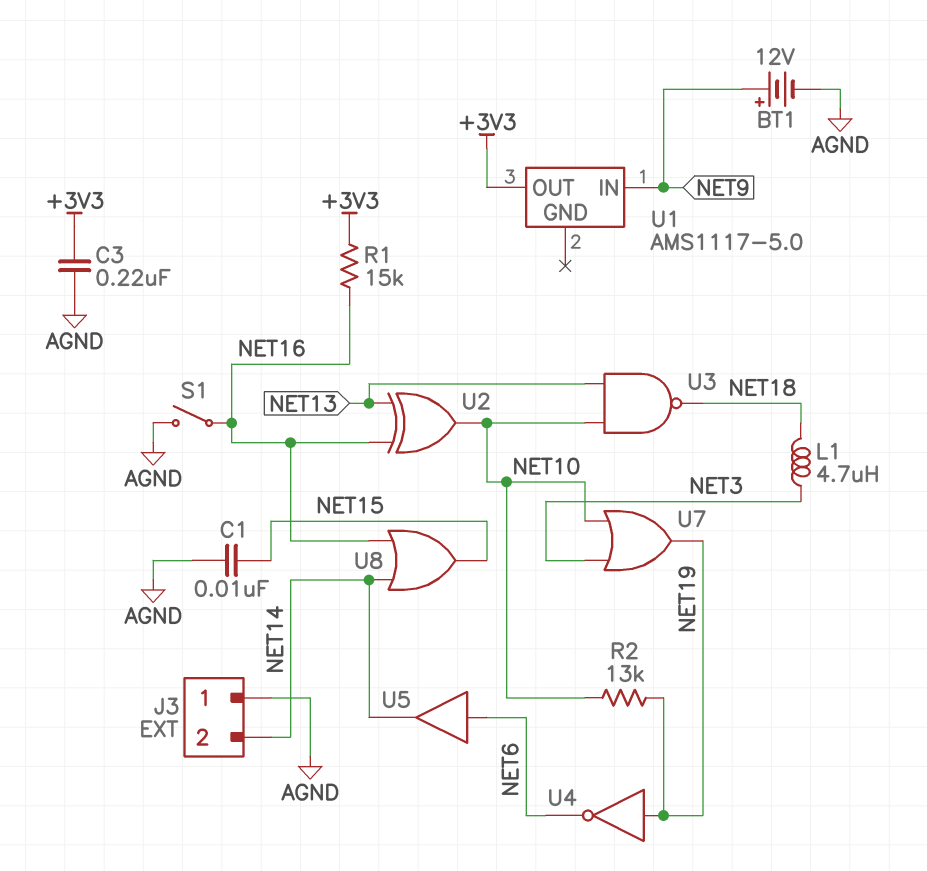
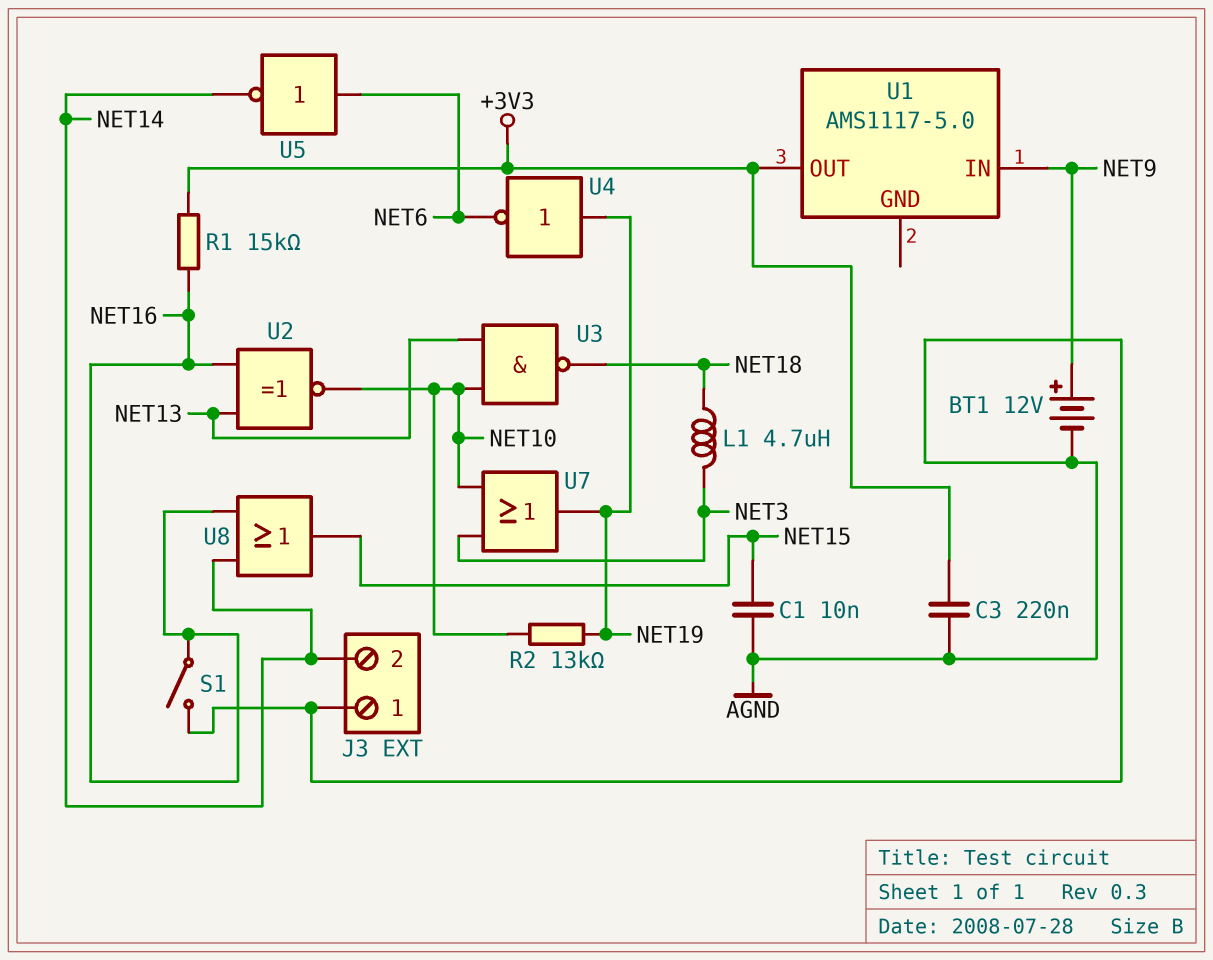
U2: XOR (in NET13, in NET16, out NET10) -> XNOR (in NET13, in NET16, out NET10)
U5: buffer (in NET6, out NET14) -> NOT (in NET6, out NET14)

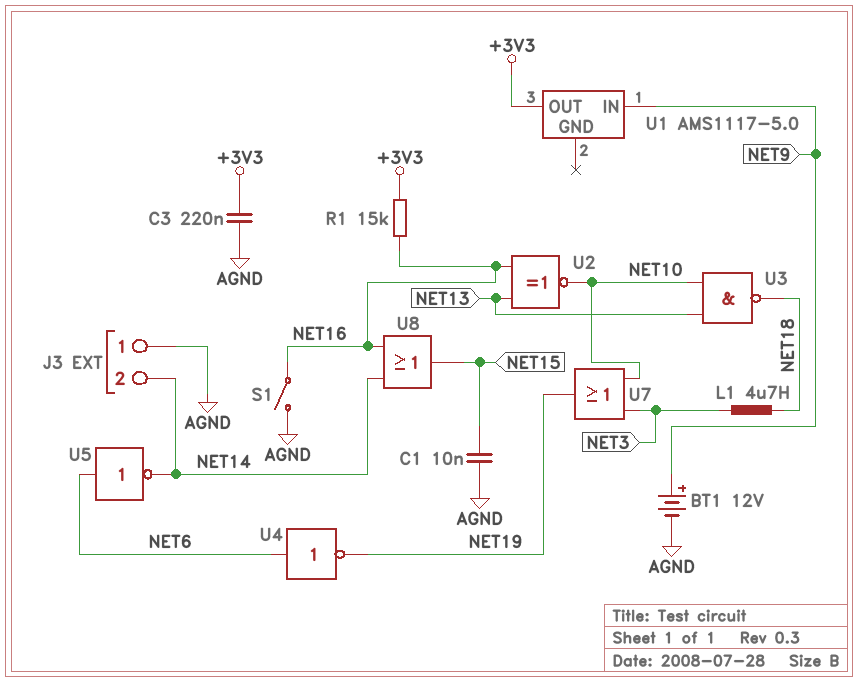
R2: 13k (NET10, NET19) -> none
U4: NOT (in NET19, out NET6) -> NOT (in NET6, out NET19)

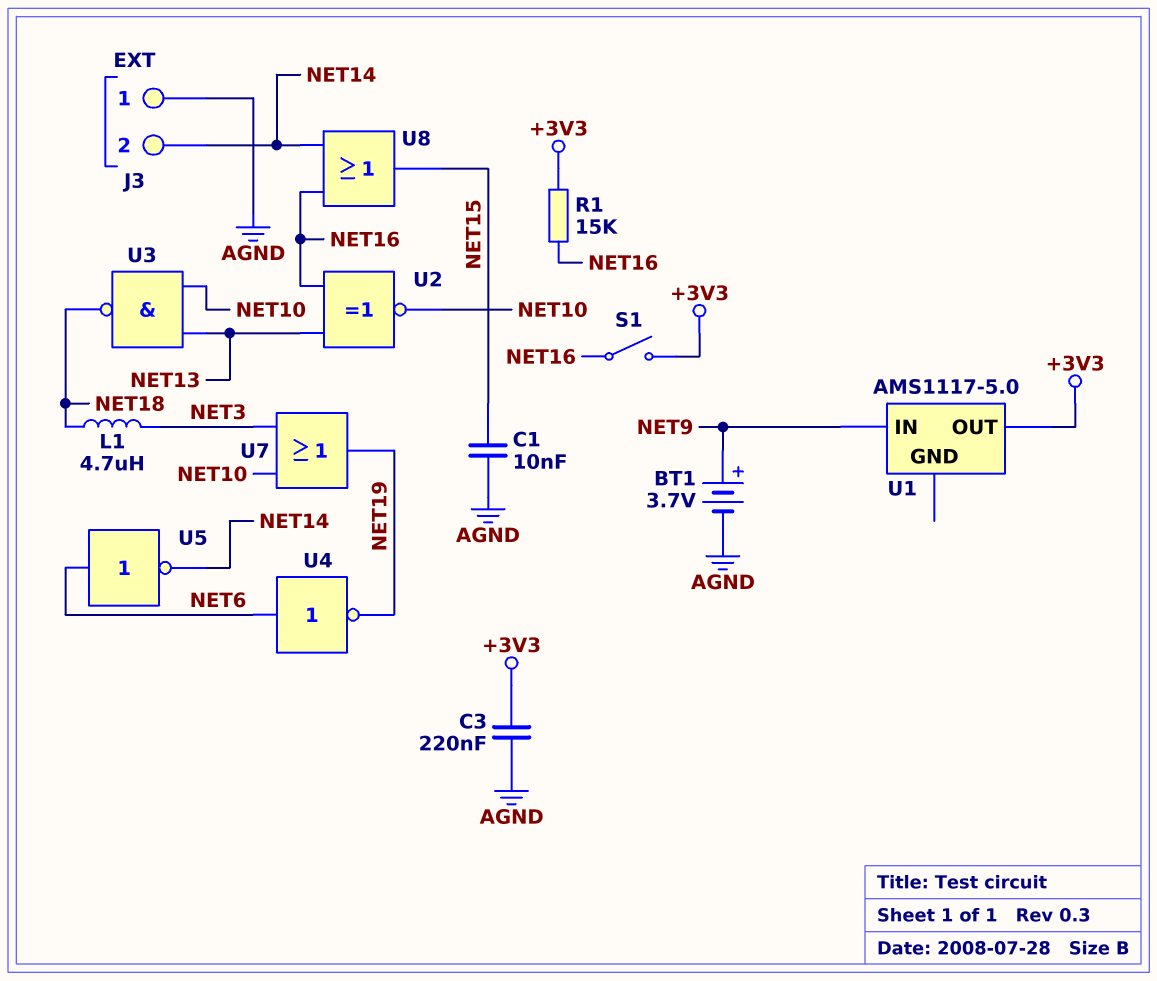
BT1: 12V (plus NET9, minus AGND) -> 3.7V (plus NET9, minus AGND)
S1: switch (AGND, NET16) -> switch (+3V3, NET16)

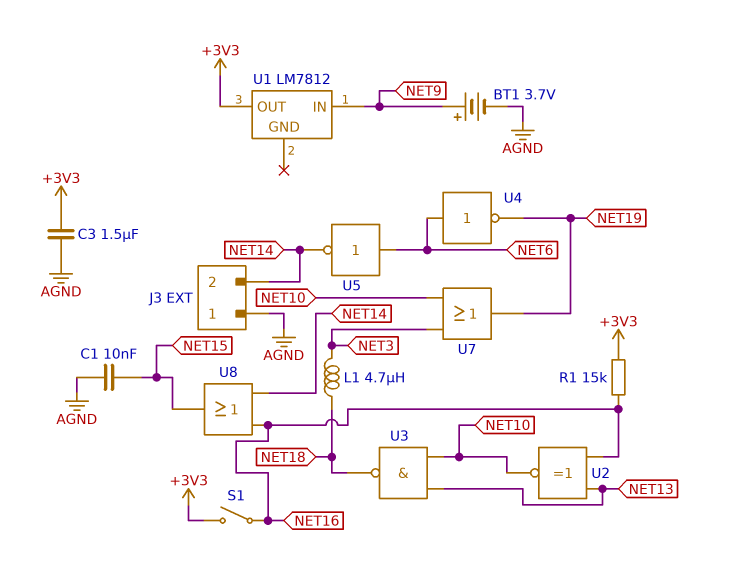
C3: 220nF (+3V3, AGND) -> 1.5uF (+3V3, AGND)
U1: AMS1117-5.0 -> LM7812

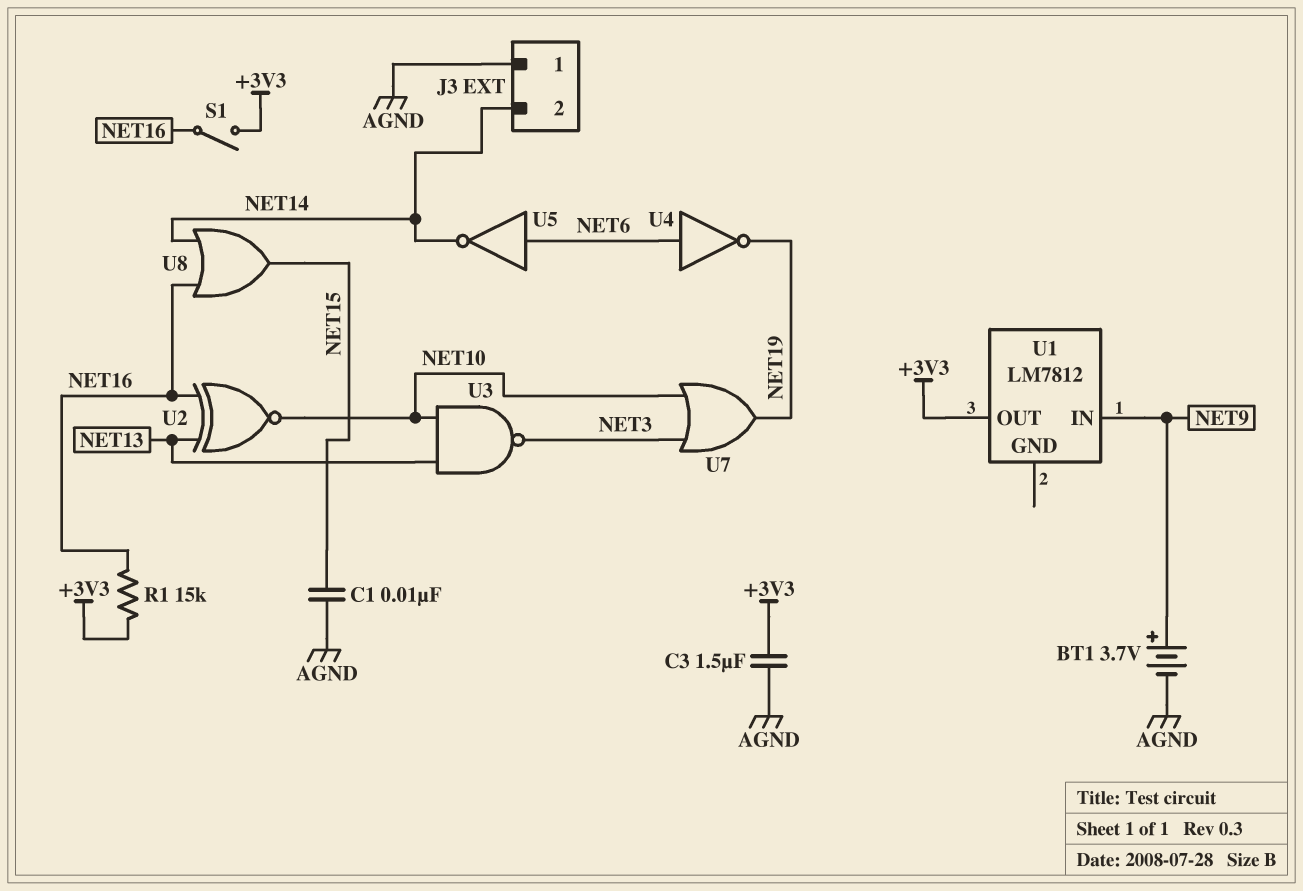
L1: 4.7uH (NET3, NET18) -> none
U3: NAND (in NET10, in NET13, out NET18) -> NAND (in NET10, in NET13, out NET3)

